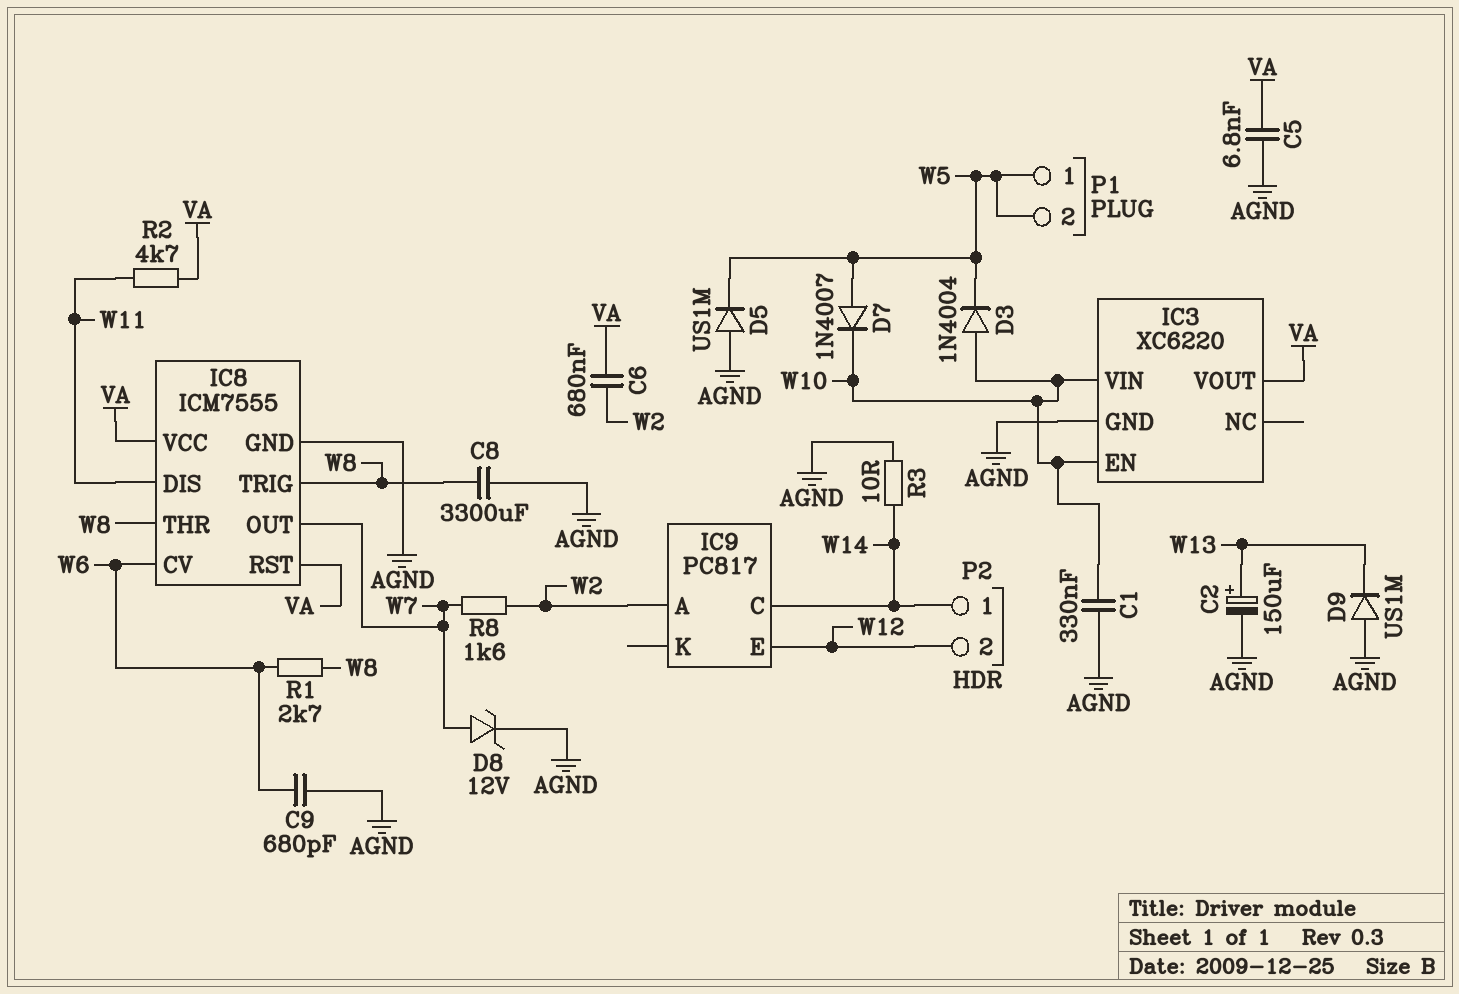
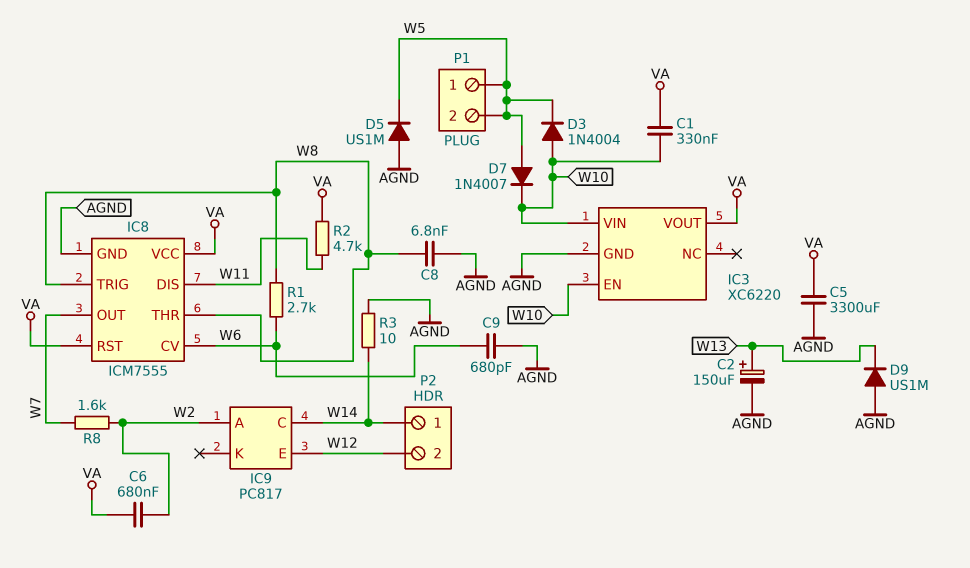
C1: 330nF (AGND, W10) -> 330nF (VA, W10)
C5: 6.8nF (AGND, VA) -> 3300uF (AGND, VA)
C8: 3300uF (AGND, W8) -> 6.8nF (AGND, W8)
D8: zener 12V (A W7, K AGND) -> none

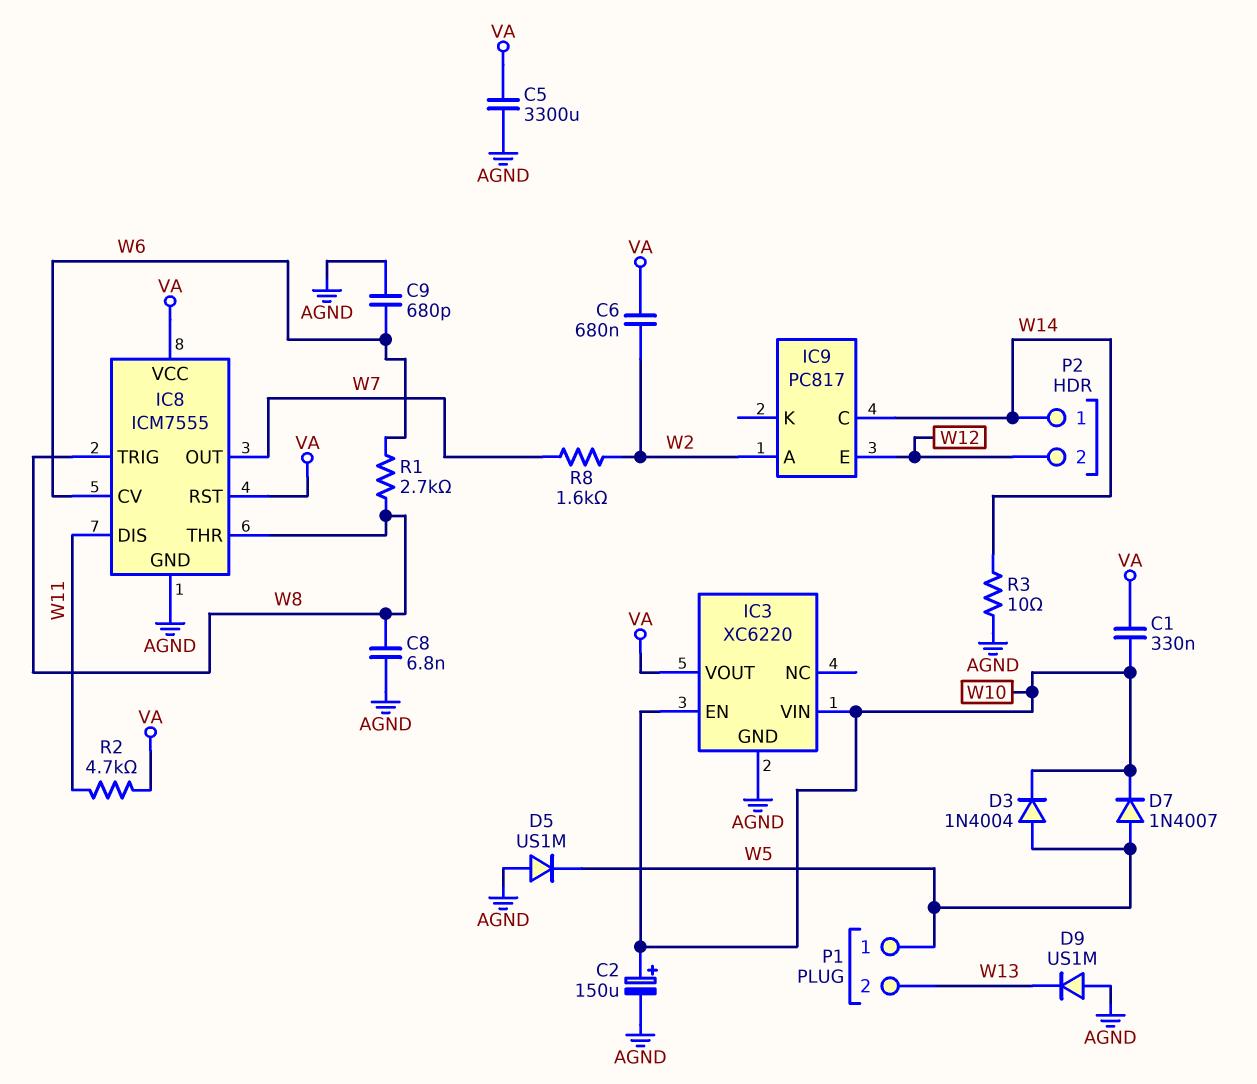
C2: 150uF (plus W13, minus AGND) -> 150uF (plus W10, minus AGND)
D3: diode 1N4004 (A W10, K W5) -> diode 1N4004 (A W5, K W10)
P1 pin 2: W5 -> W13

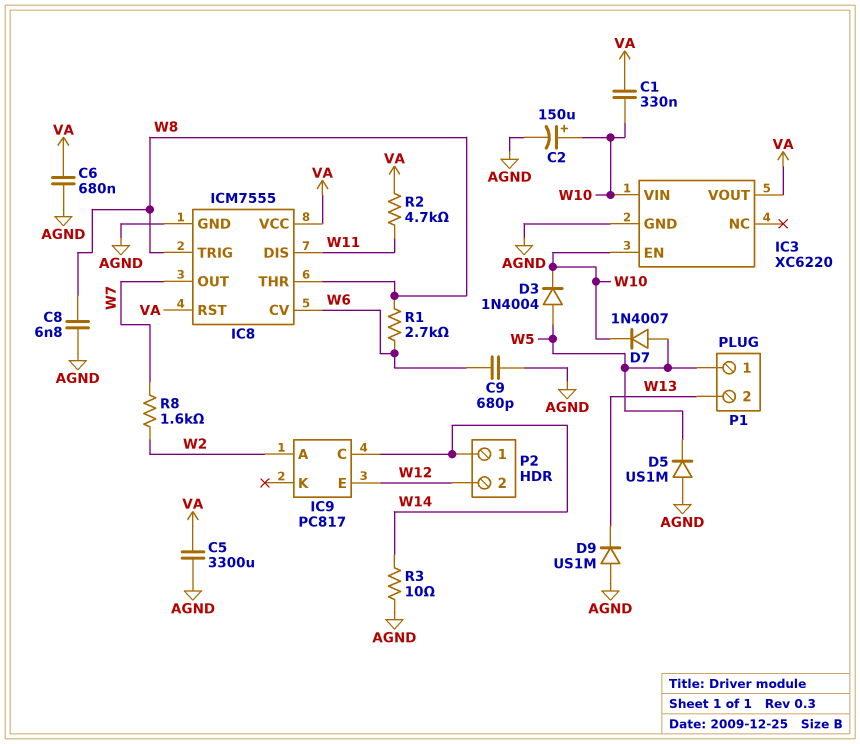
C6: 680nF (VA, W2) -> 680nF (AGND, VA)

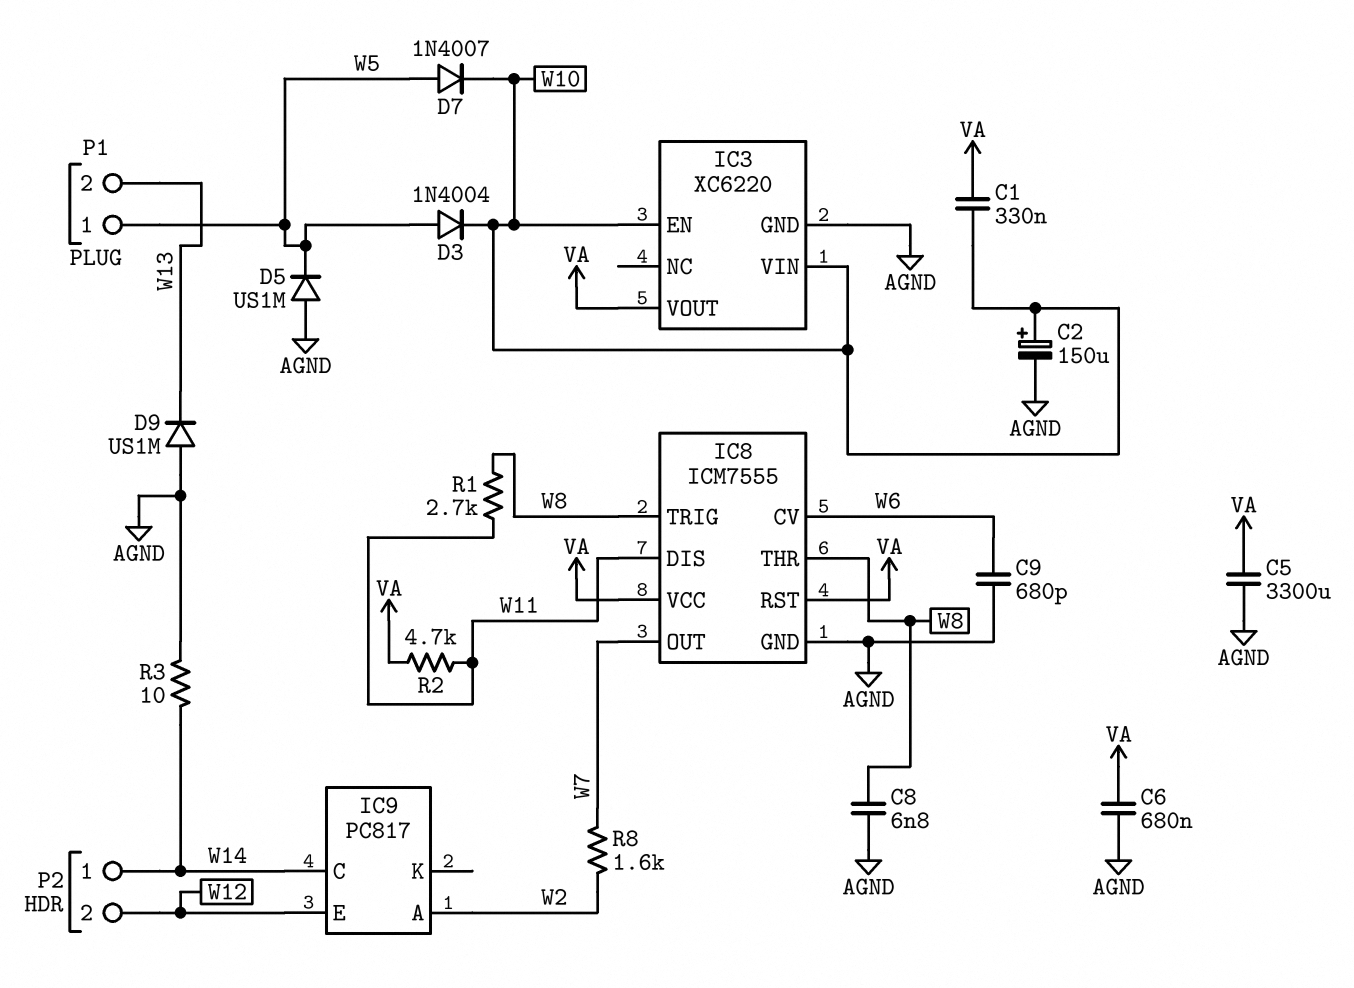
R1: 2.7k (W6, W8) -> 2.7k (W8, W11)

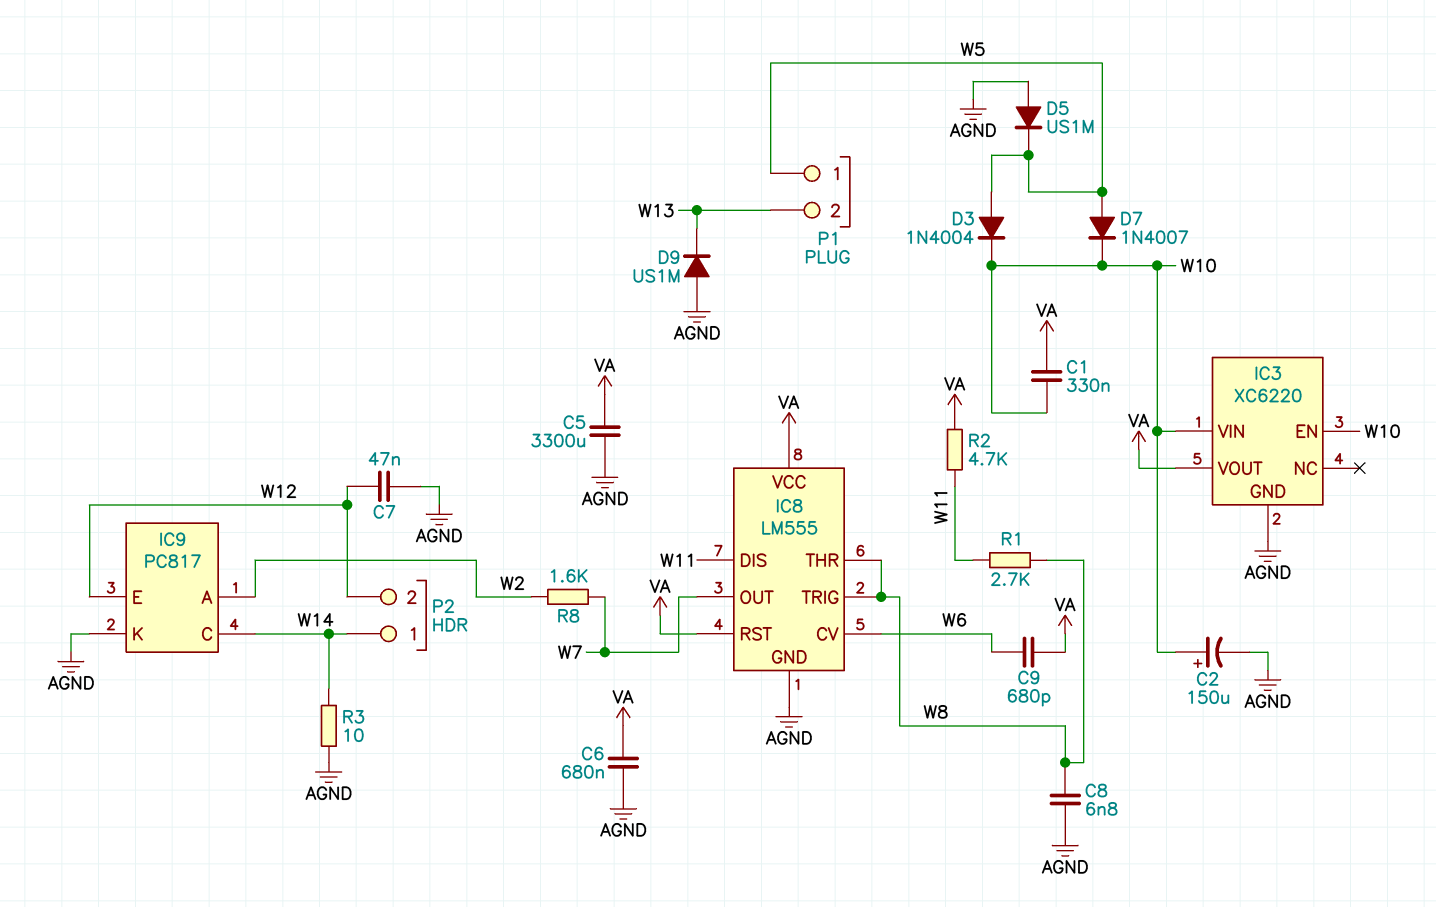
C7: none -> 47nF (AGND, W12)
C9: 680pF (AGND, W6) -> 680pF (VA, W6)
IC8: ICM7555 -> LM555
IC9 pin K: none -> AGND

